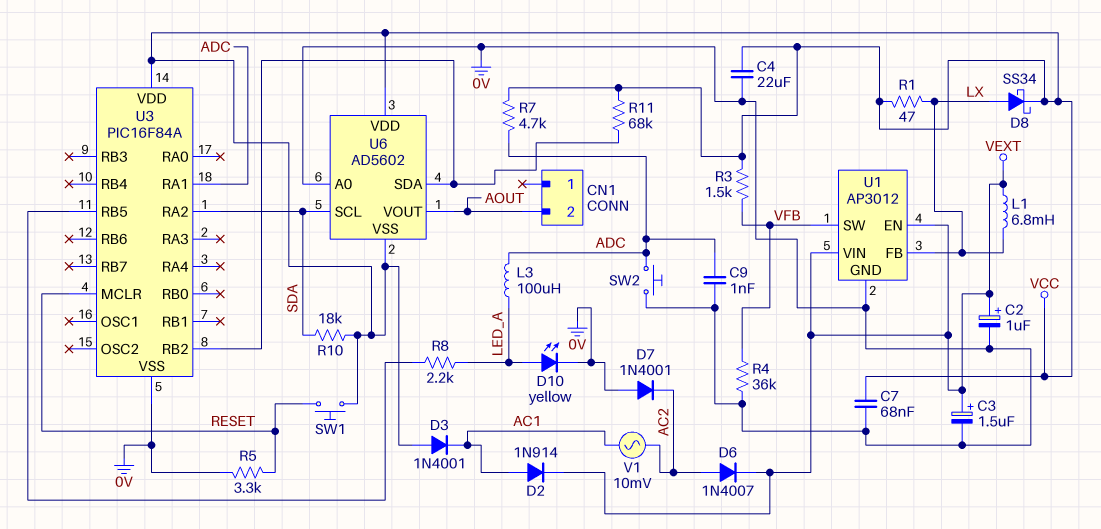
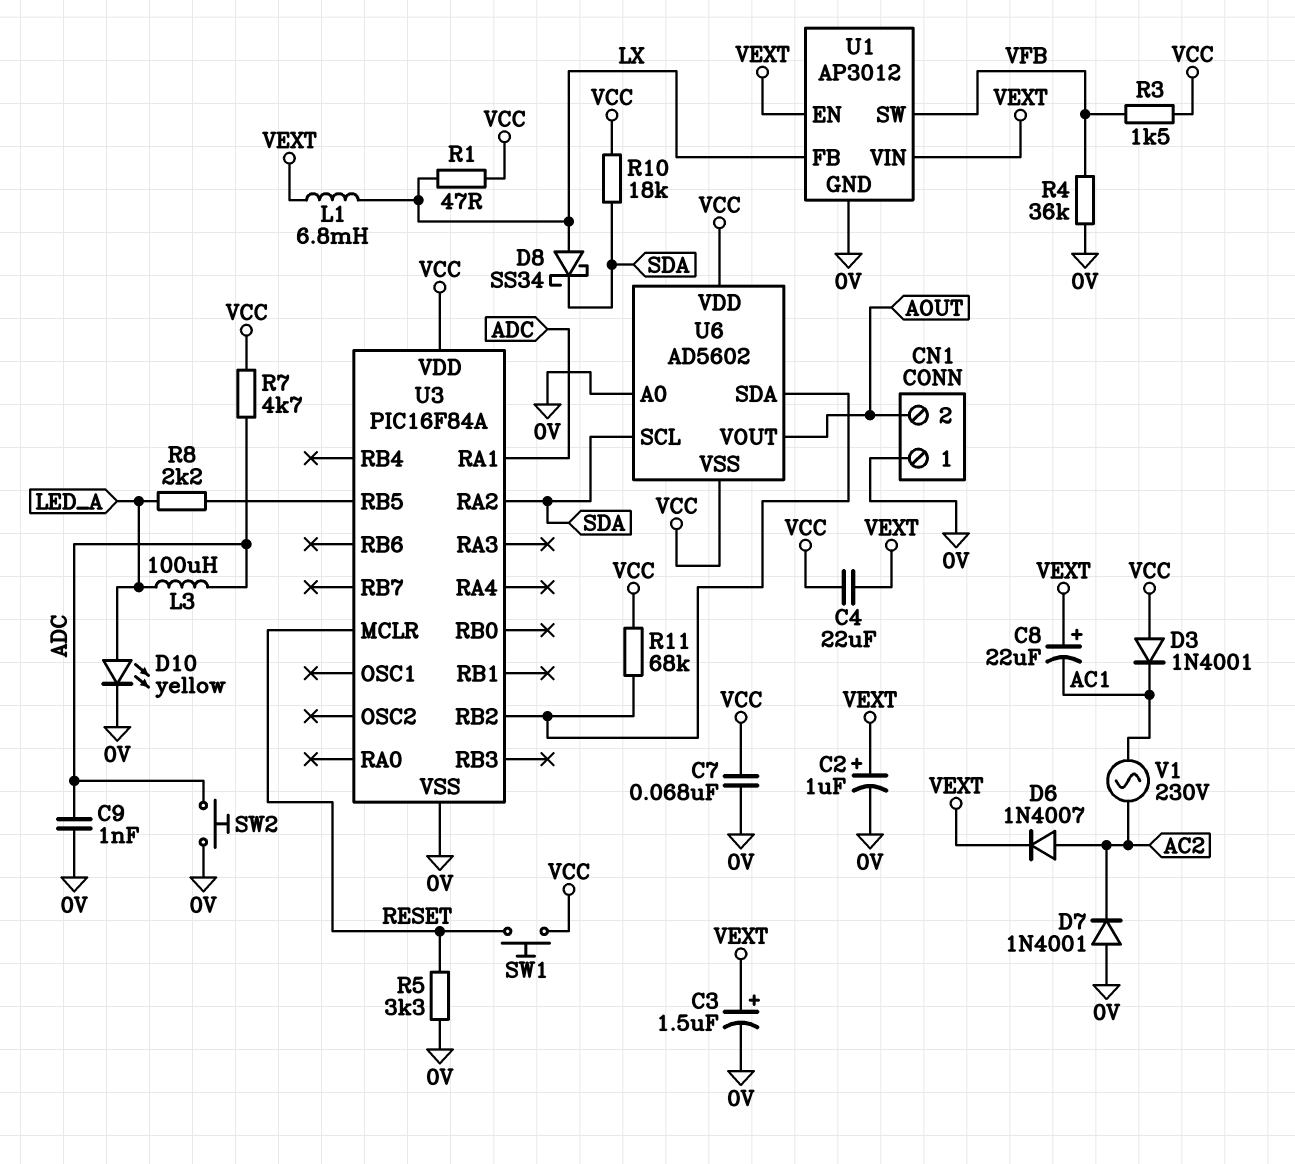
C4: 22uF (0V, VCC) -> 22uF (VCC, VEXT)
C8: none -> 22uF (plus VEXT, minus AC1)
CN1 pin 1: none -> 0V
D2: diode 1N914 (A AC1, K VEXT) -> none
D8: schottky SS34 (A LX, K VCC) -> schottky SS34 (A LX, K SDA)
V1: AC 10mV (AC1, AC2) -> AC 230V (AC1, AC2)

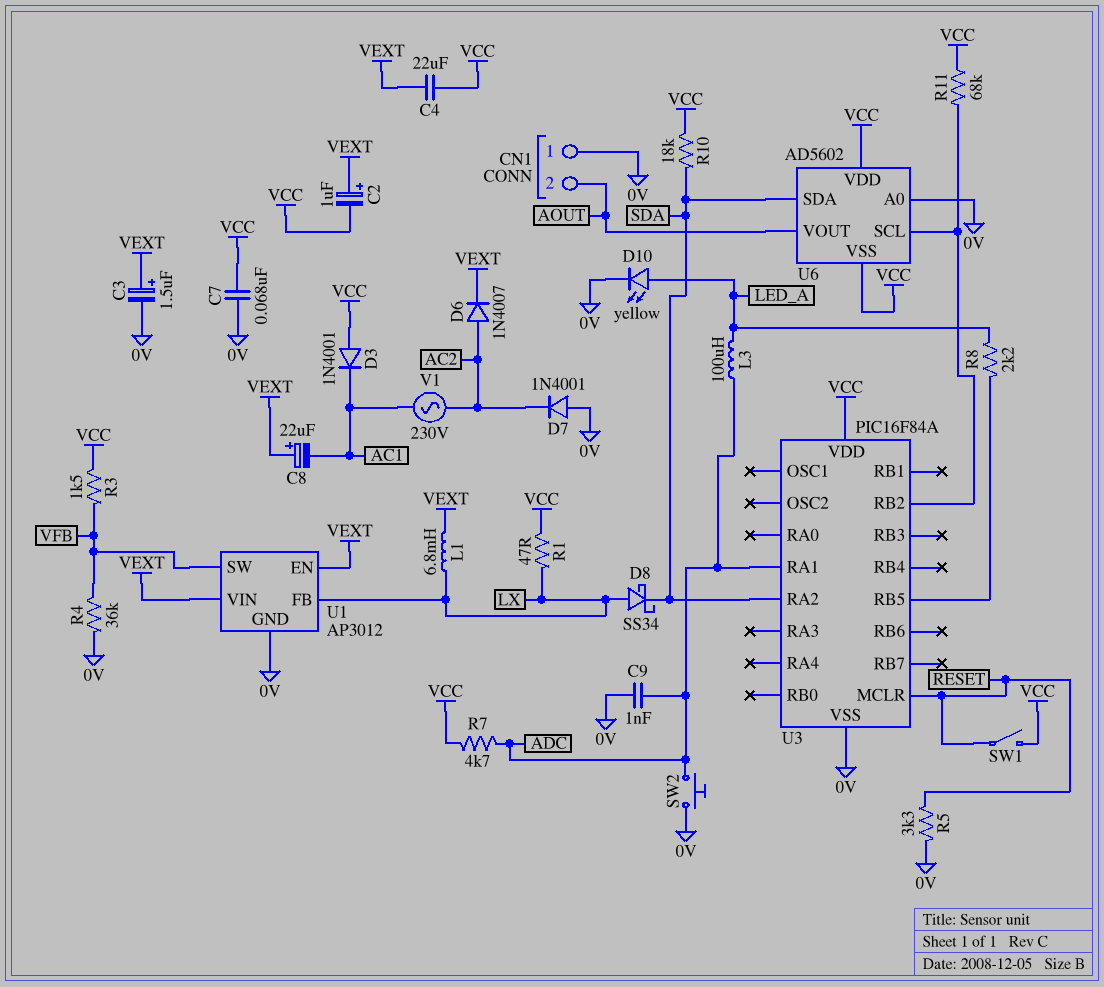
C2: 1uF (plus VEXT, minus 0V) -> 1uF (plus VEXT, minus VCC)
SW1: button (RESET, VCC) -> switch (RESET, VCC)
U6 pin SCL: SDA -> U3/RB2
U6 pin SDA: U3/RB2 -> SDA

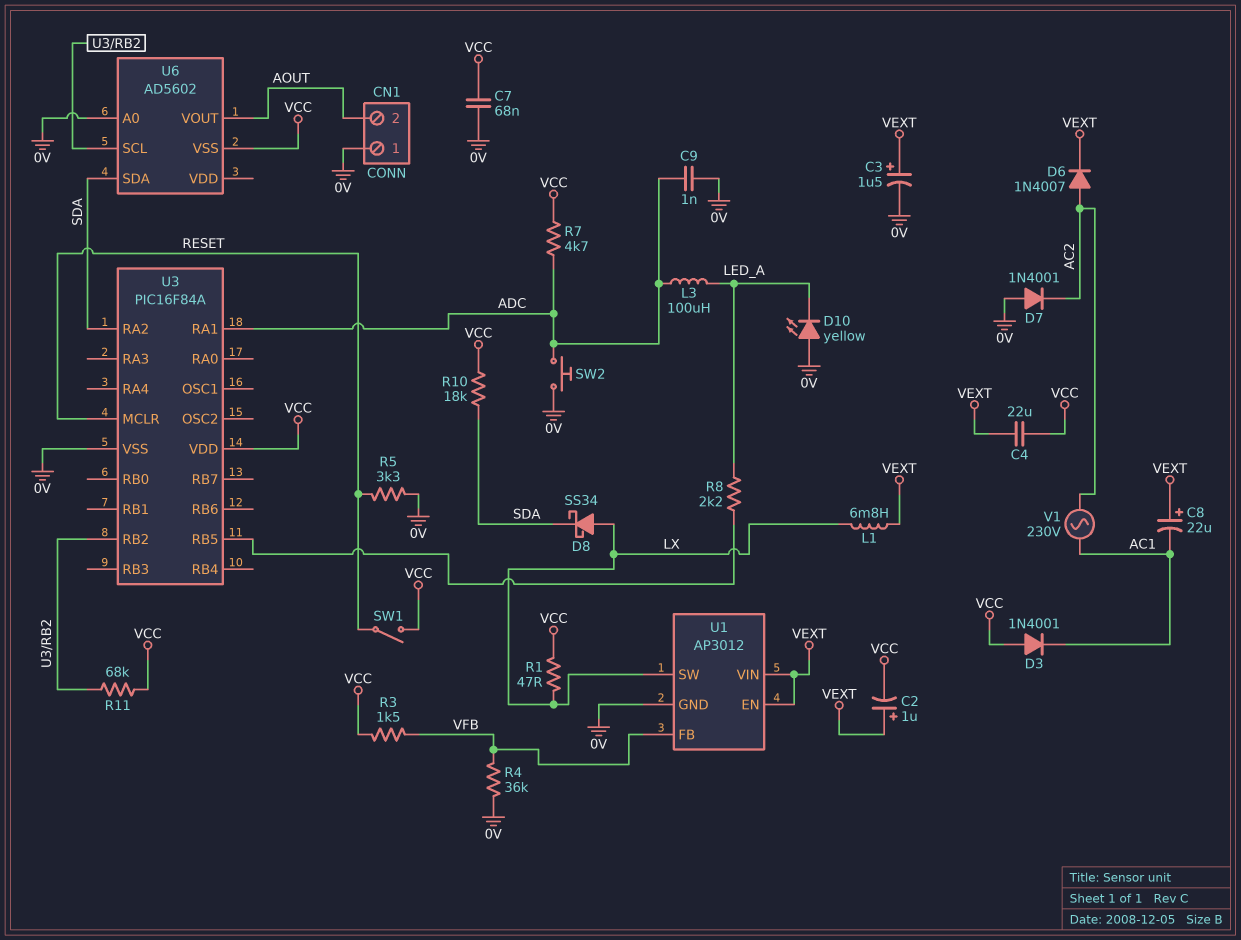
D10: LED yellow (A LED_A, K 0V) -> LED yellow (A 0V, K LED_A)
U1 pin FB: LX -> VFB
U1 pin SW: VFB -> LX
U6 pin VDD: VCC -> none

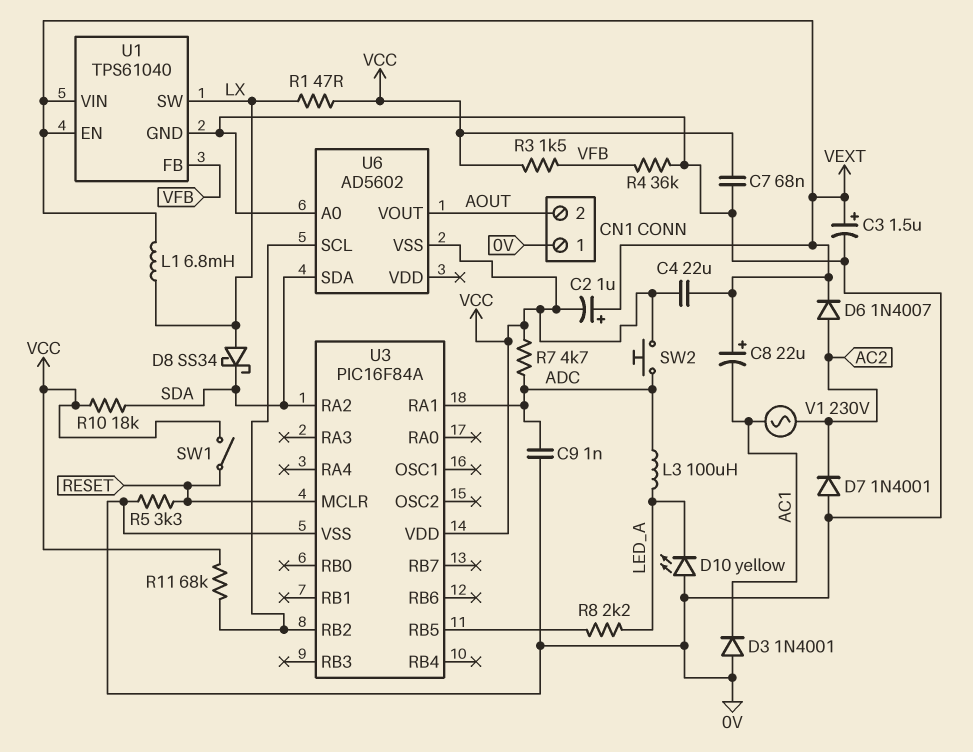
D3: diode 1N4001 (A VCC, K AC1) -> diode 1N4001 (A 0V, K AC1)
SW2: button (0V, ADC) -> button (ADC, VCC)
U1: AP3012 -> TPS61040

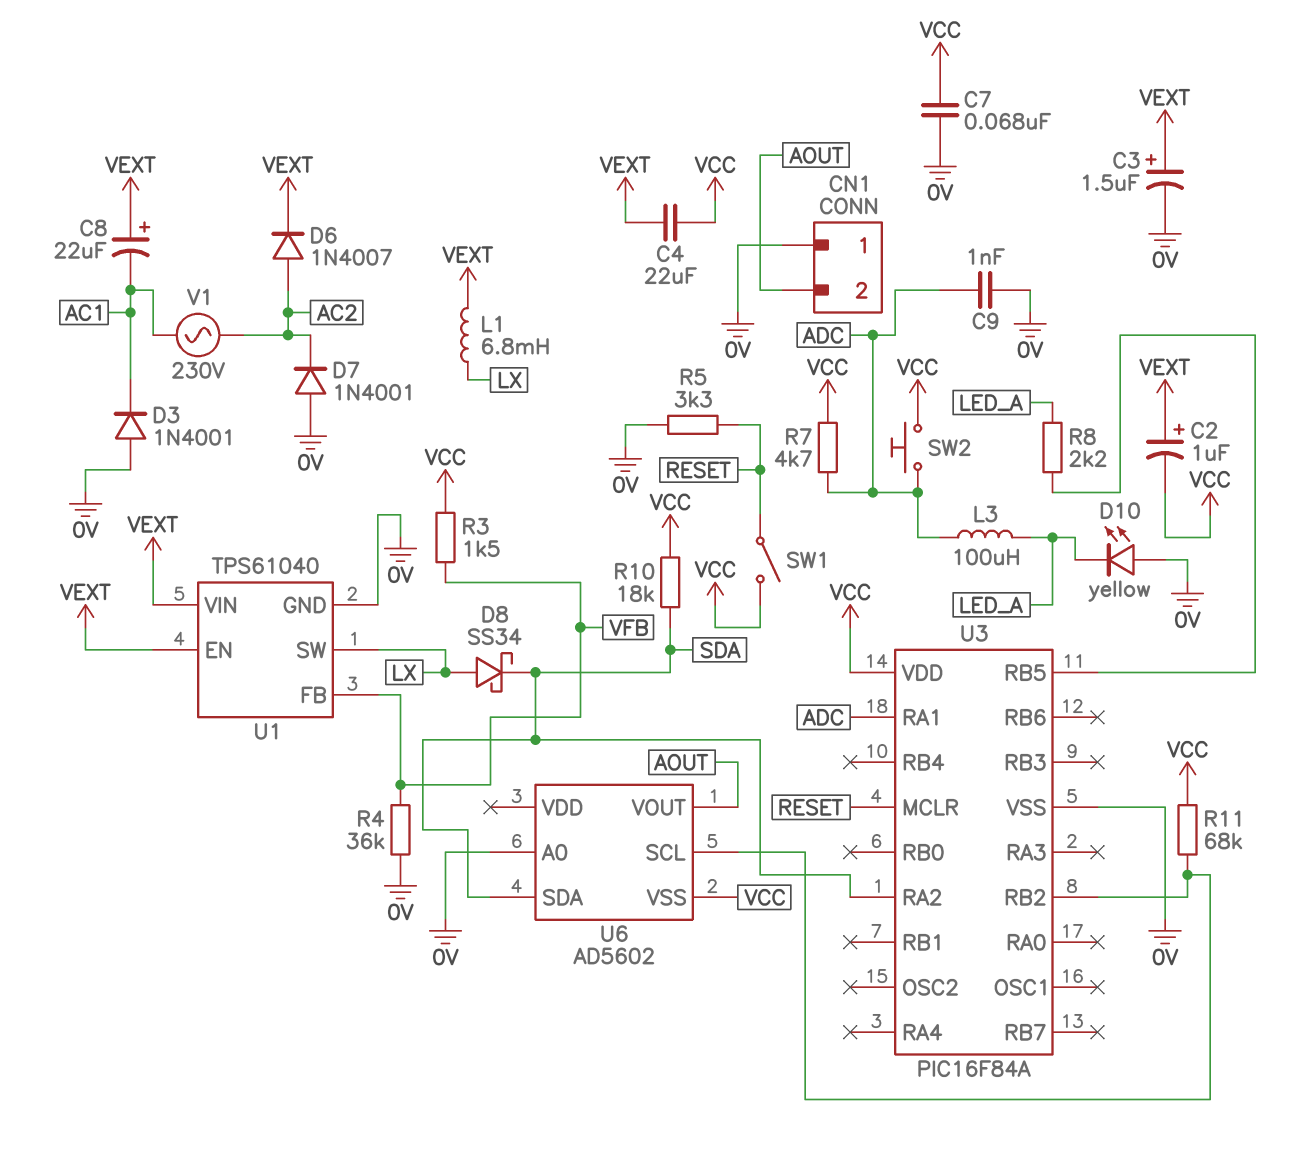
R1: 47 (LX, VCC) -> none

